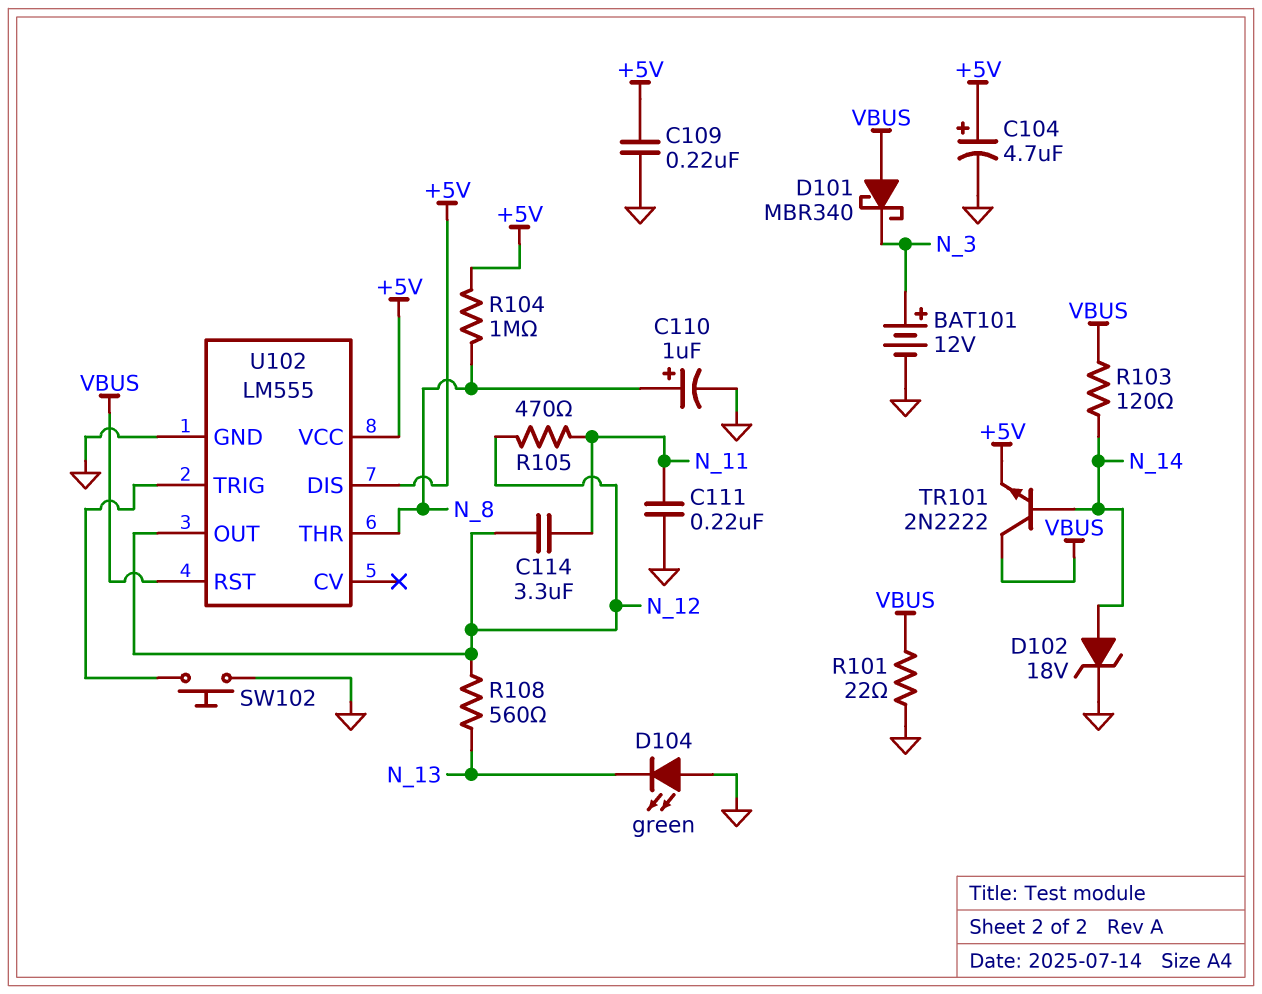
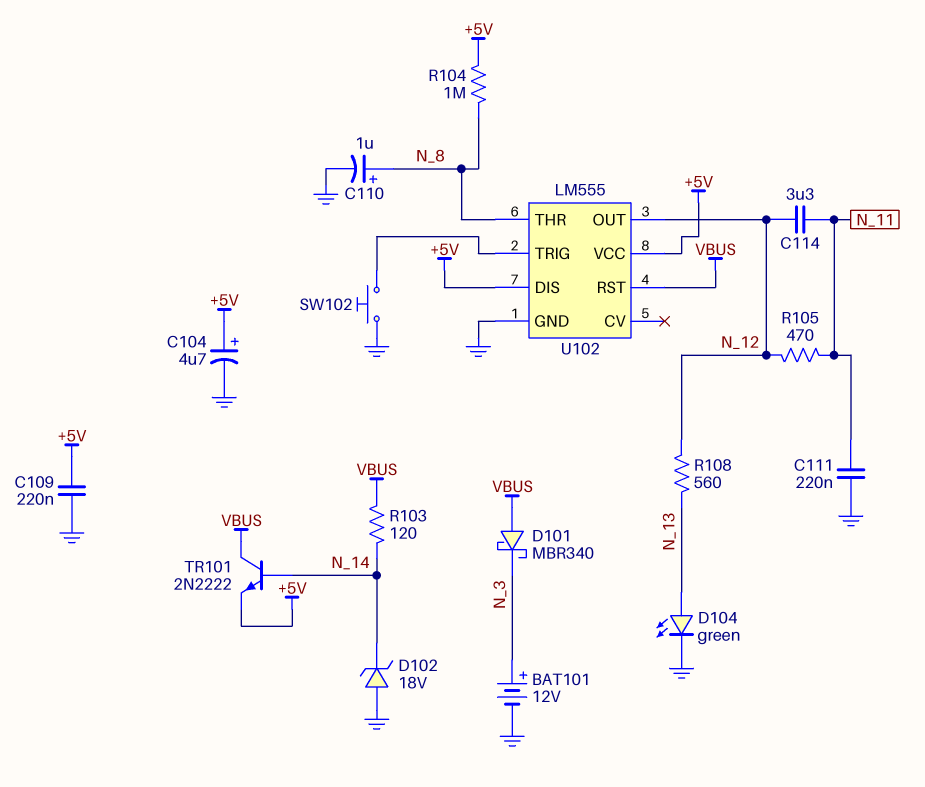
D102: zener 18V (A N_14, K GND) -> zener 18V (A GND, K N_14)
D104: LED green (A GND, K N_13) -> LED green (A N_13, K GND)
R101: 22 (GND, VBUS) -> none

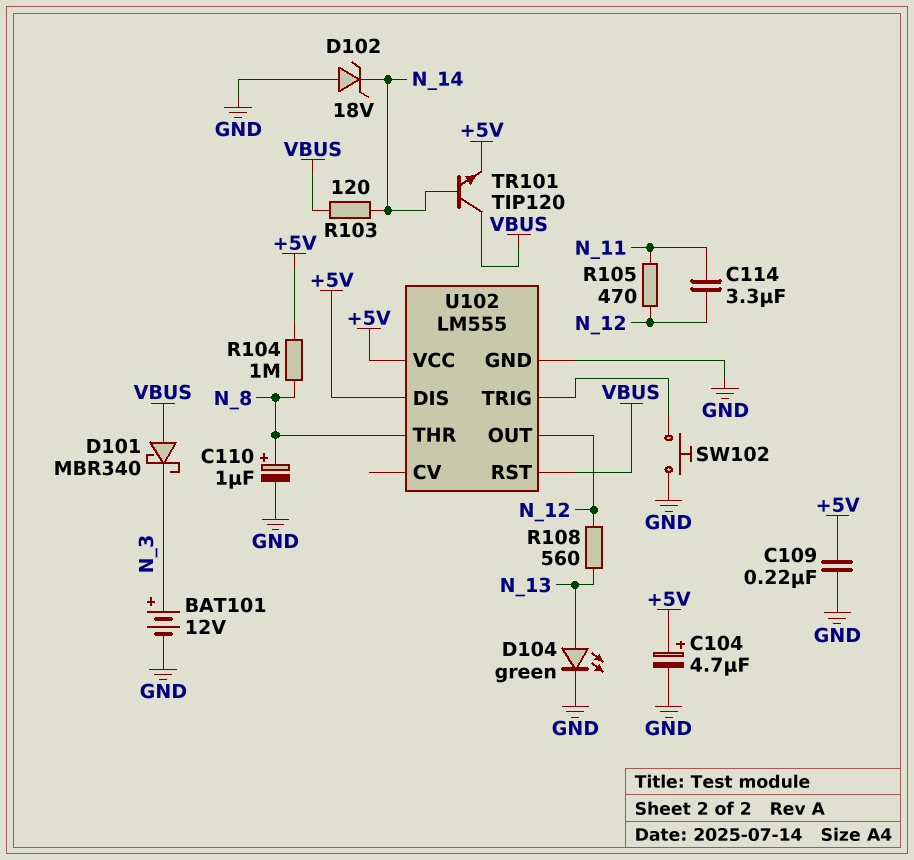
C111: 220nF (GND, N_11) -> none
TR101: NPN 2N2222 (B N_14, C VBUS, E +5V) -> NPN TIP120 (B N_14, C VBUS, E +5V)

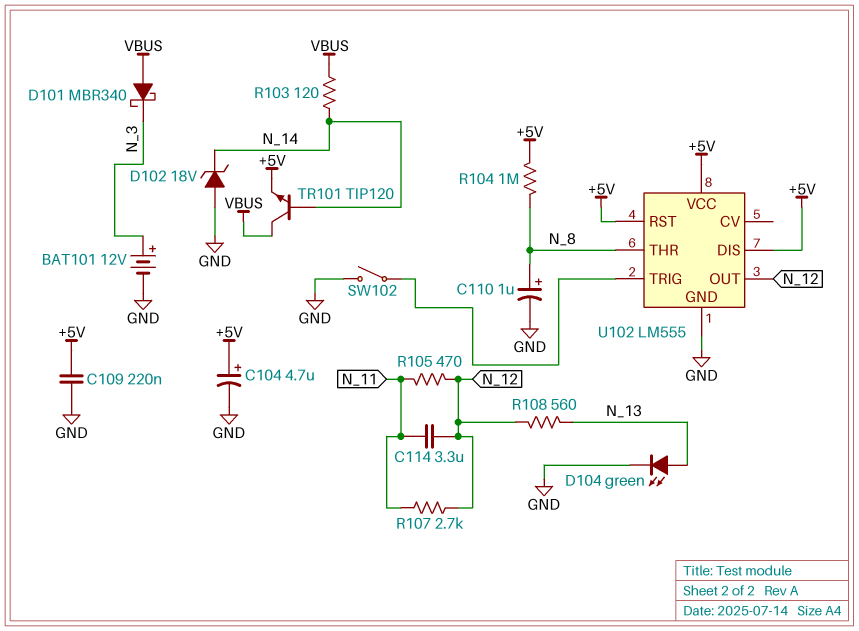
R107: none -> 2.7k (N_11, N_12)
SW102: button (GND, U102/TRIG) -> switch (GND, U102/TRIG)
U102 pin RST: VBUS -> +5V

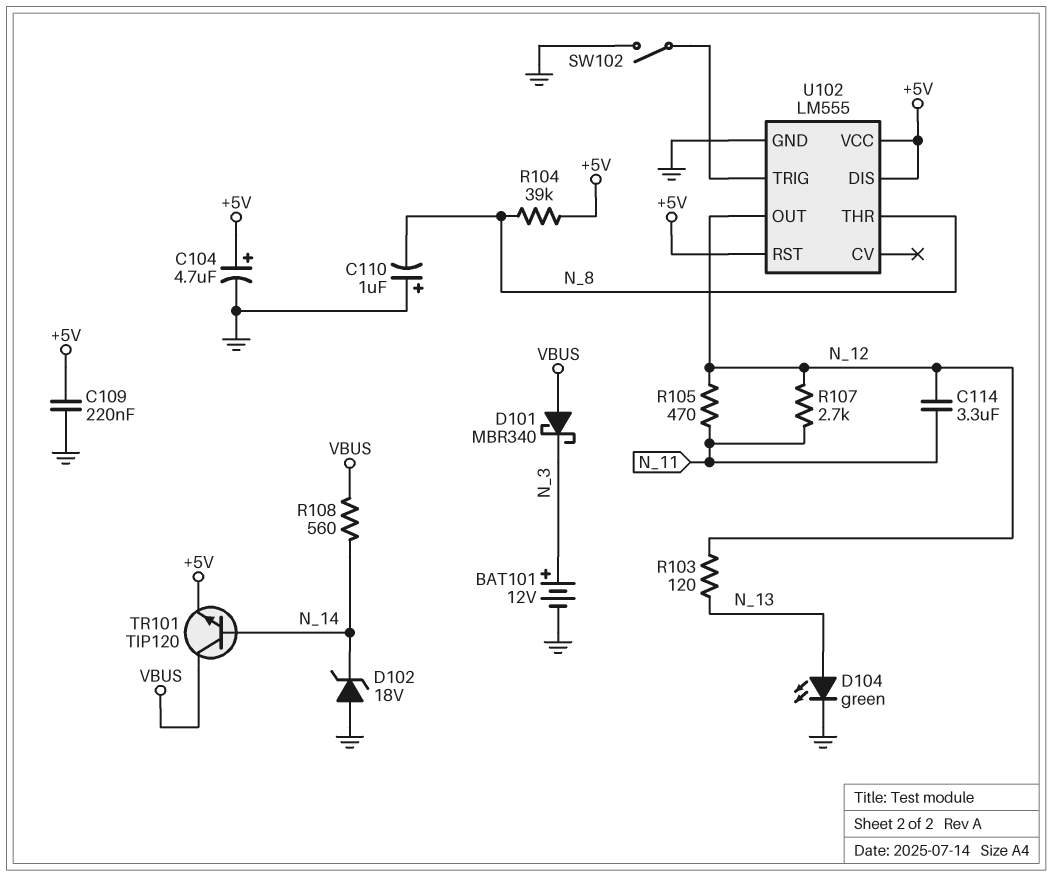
C110: 1uF (plus N_8, minus GND) -> 1uF (plus GND, minus N_8)
R103: 120 (N_14, VBUS) -> 120 (N_12, N_13)
R104: 1M (+5V, N_8) -> 39k (+5V, N_8)
R108: 560 (N_12, N_13) -> 560 (N_14, VBUS)

